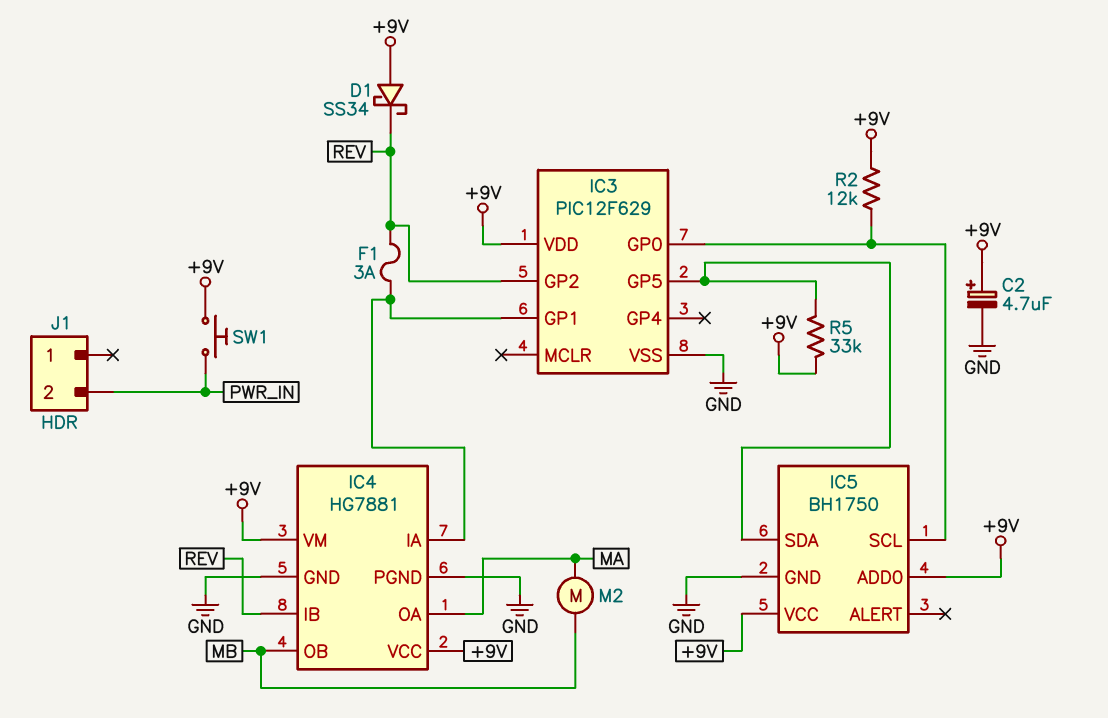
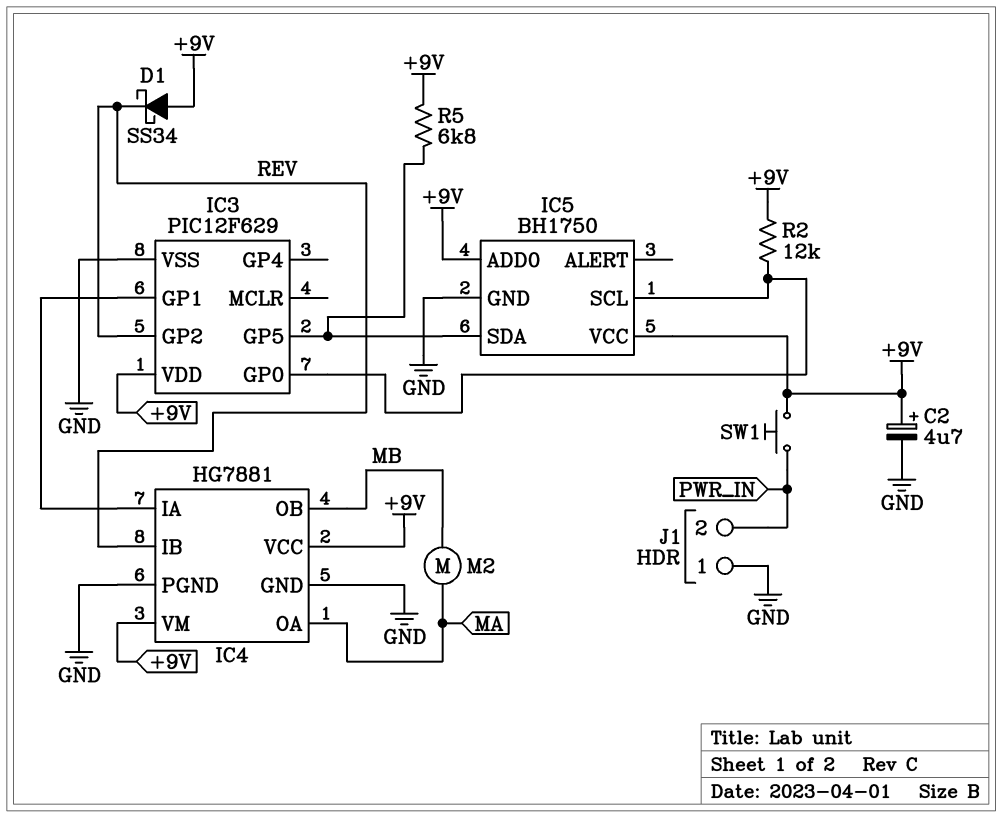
F1: 3A (IC3/GP1, REV) -> none
J1 pin 1: none -> GND
R5: 33k (+9V, IC3/GP5) -> 6.8k (+9V, IC3/GP5)

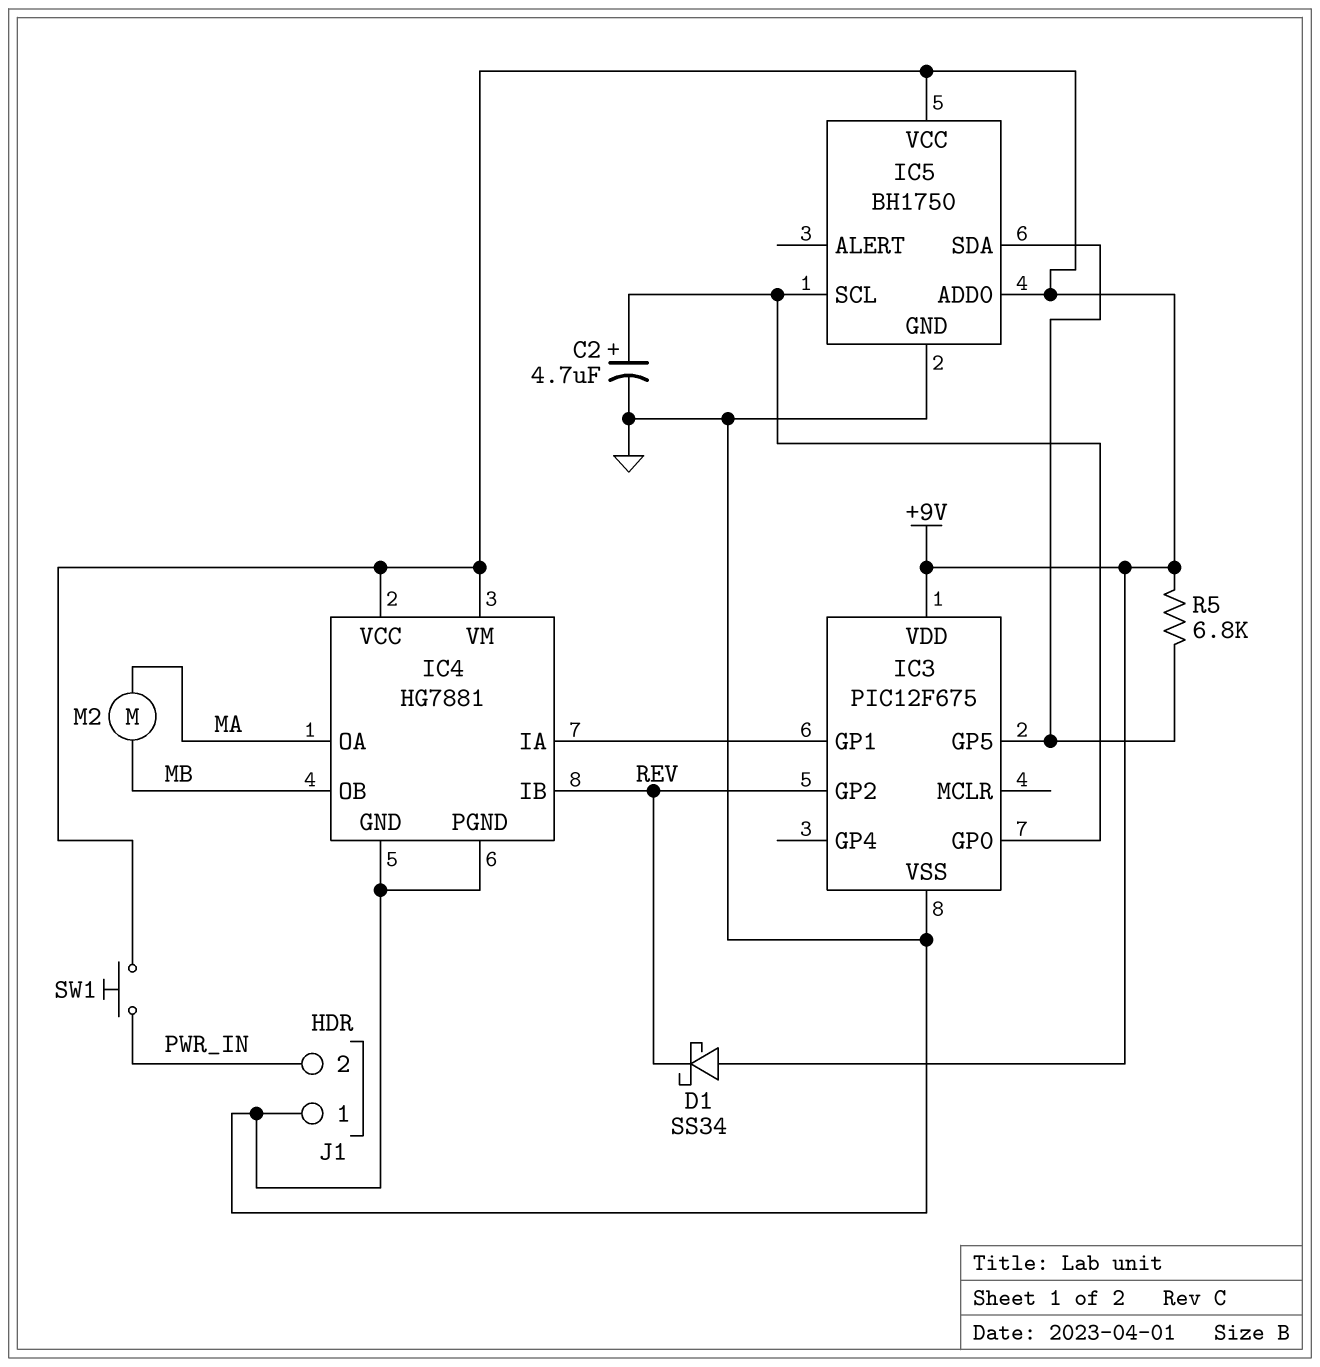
C2: 4.7uF (plus +9V, minus GND) -> 4.7uF (plus IC3/GP0, minus GND)
IC3: PIC12F629 -> PIC12F675
R2: 12k (+9V, IC3/GP0) -> none

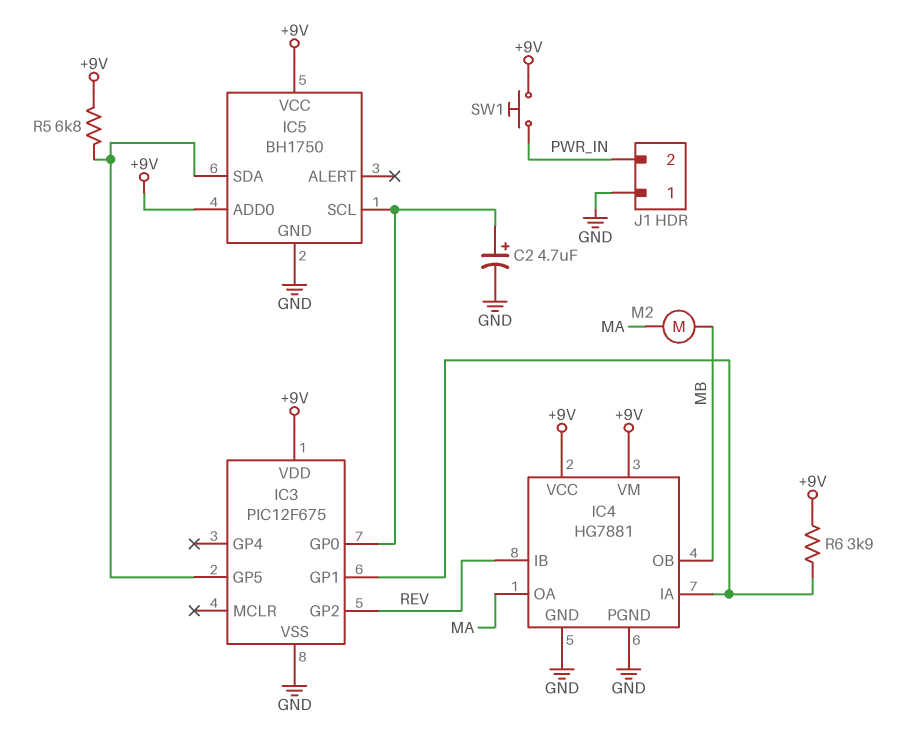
D1: schottky SS34 (A +9V, K REV) -> none
R6: none -> 3.9k (+9V, IC3/GP1)

